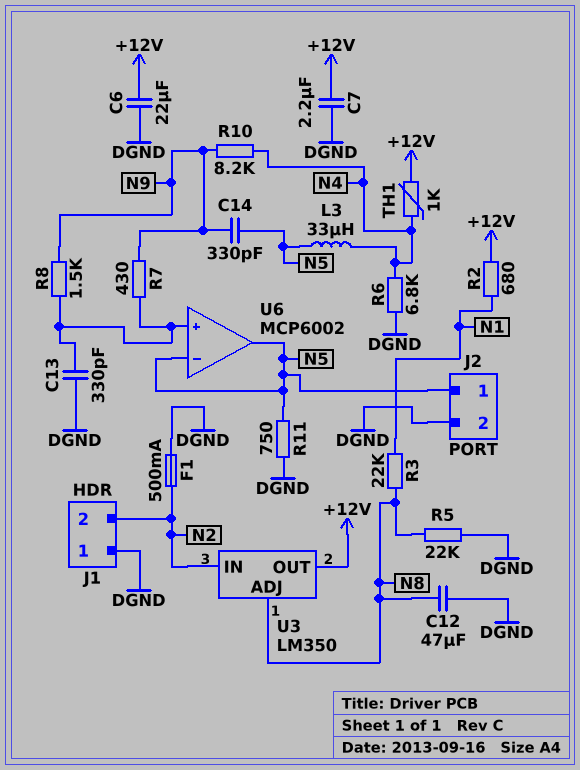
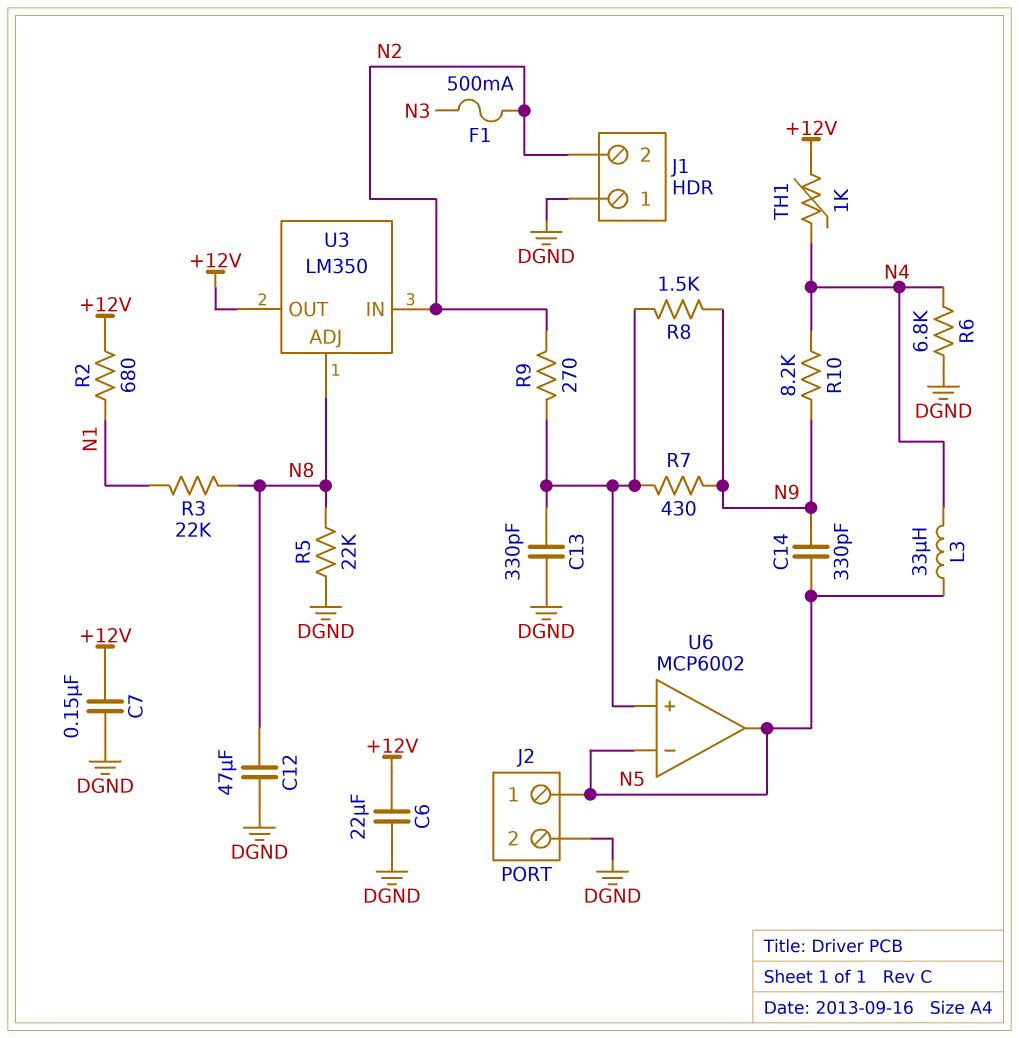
C7: 2.2uF (+12V, DGND) -> 150nF (+12V, DGND)
F1: 500mA (DGND, N2) -> 500mA (N2, N3)
R9: none -> 270 (N2, U6/in+)
R11: 750 (DGND, N5) -> none

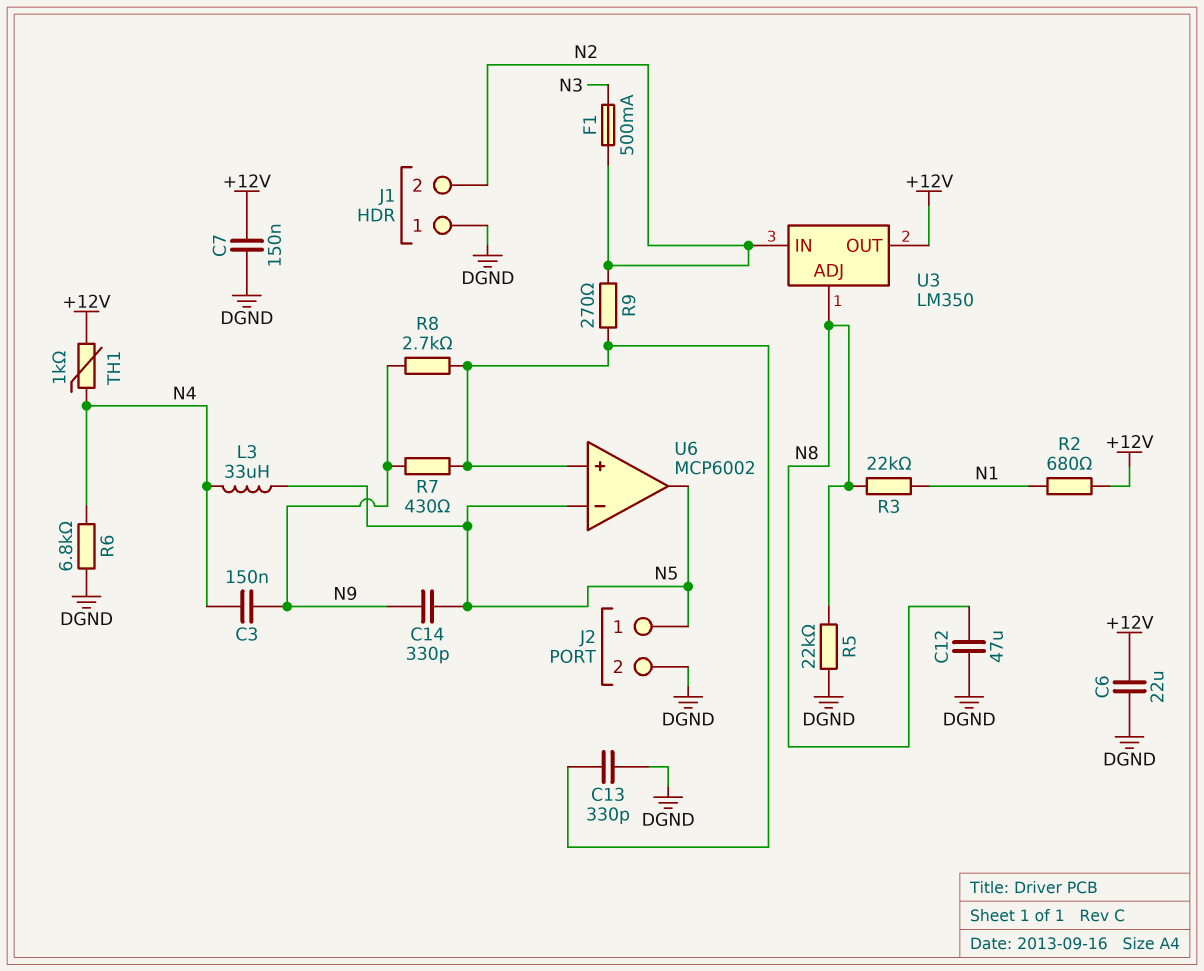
C3: none -> 150nF (N4, N9)
R8: 1.5k (N9, U6/in+) -> 2.7k (N9, U6/in+)
R10: 8.2k (N4, N9) -> none

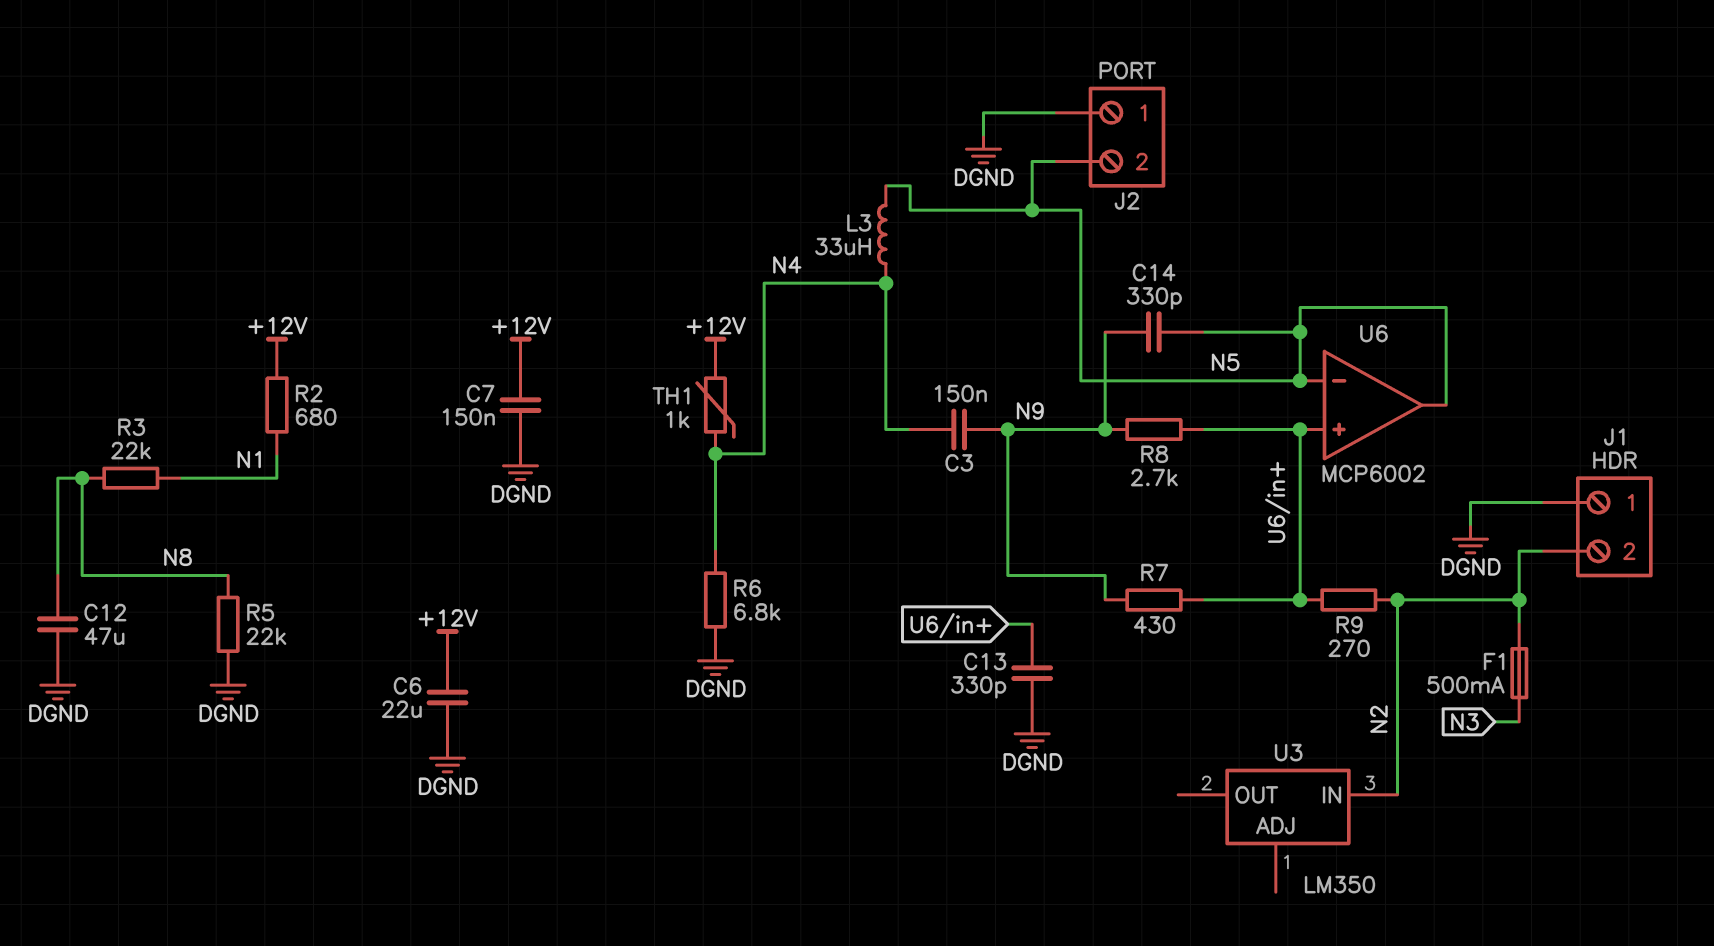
J2 pin 1: N5 -> DGND
J2 pin 2: DGND -> N5
U3 pin ADJ: N8 -> none
U3 pin OUT: +12V -> none

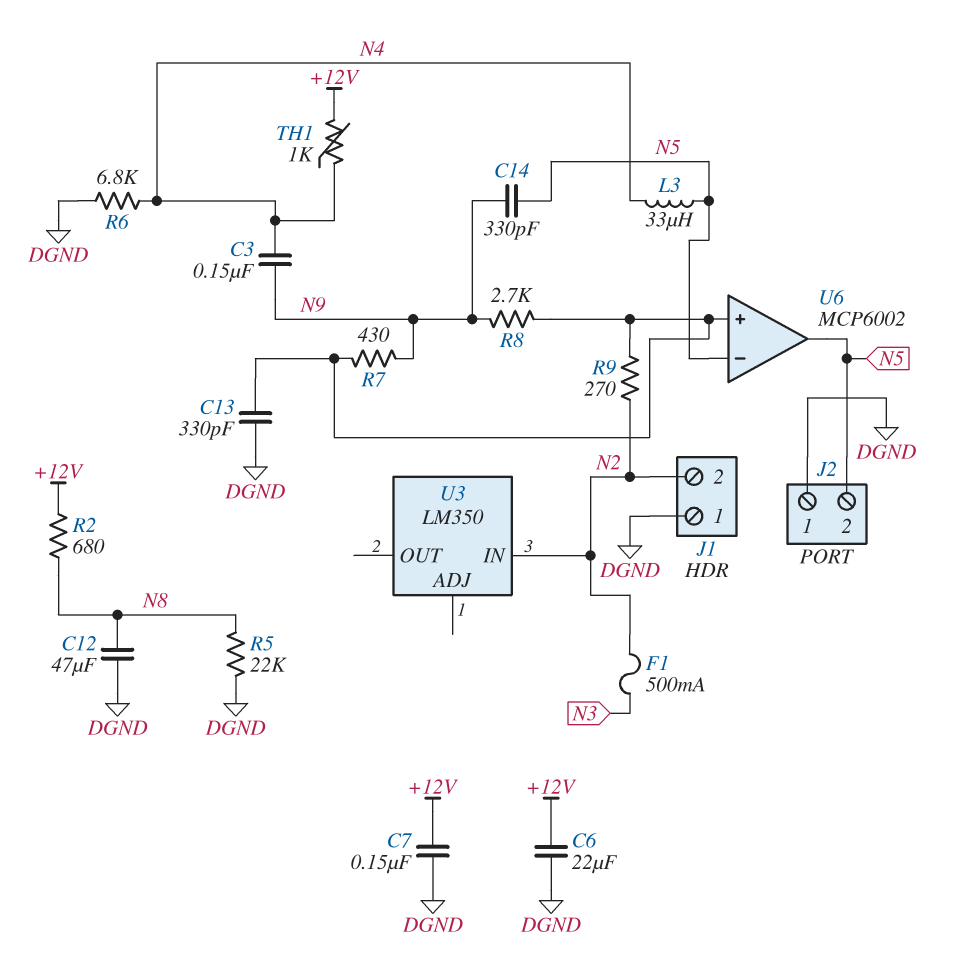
R2: 680 (+12V, N1) -> 680 (+12V, N8)
R3: 22k (N1, N8) -> none

